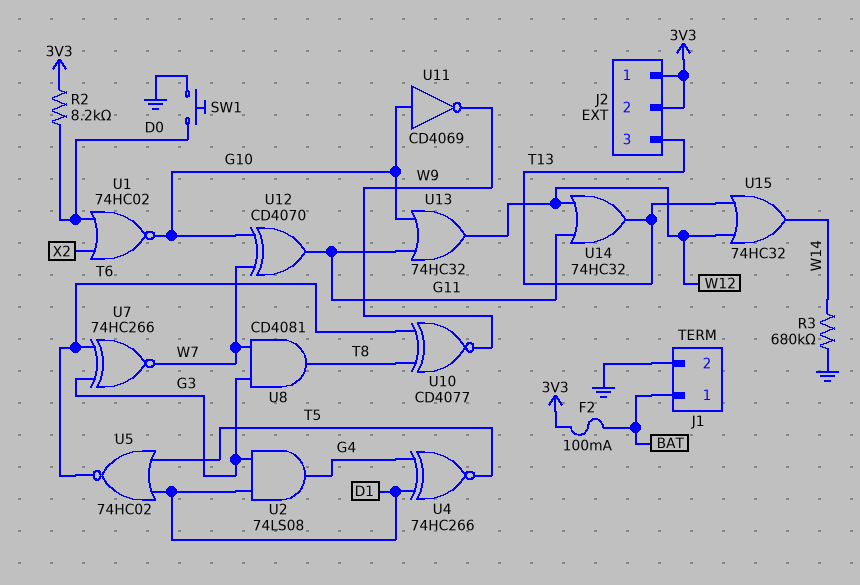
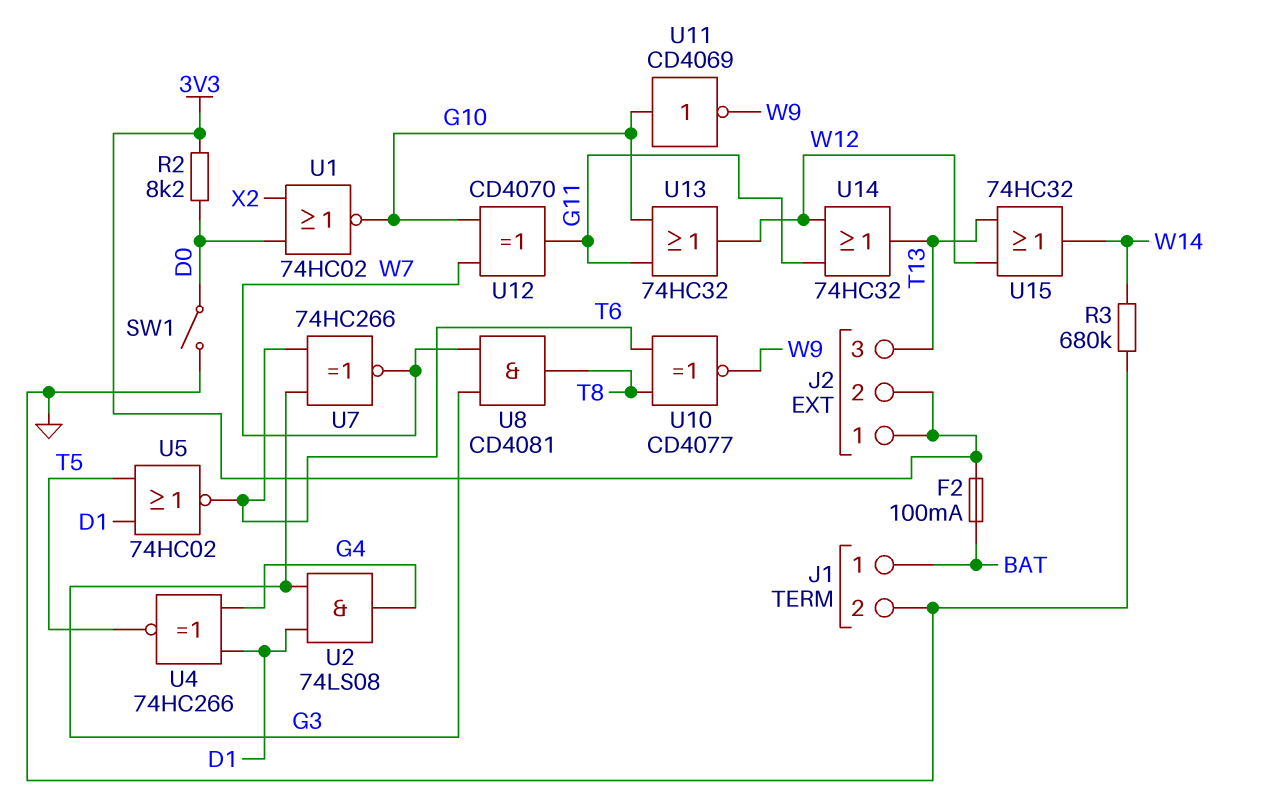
SW1: button (D0, GND) -> switch (D0, GND)

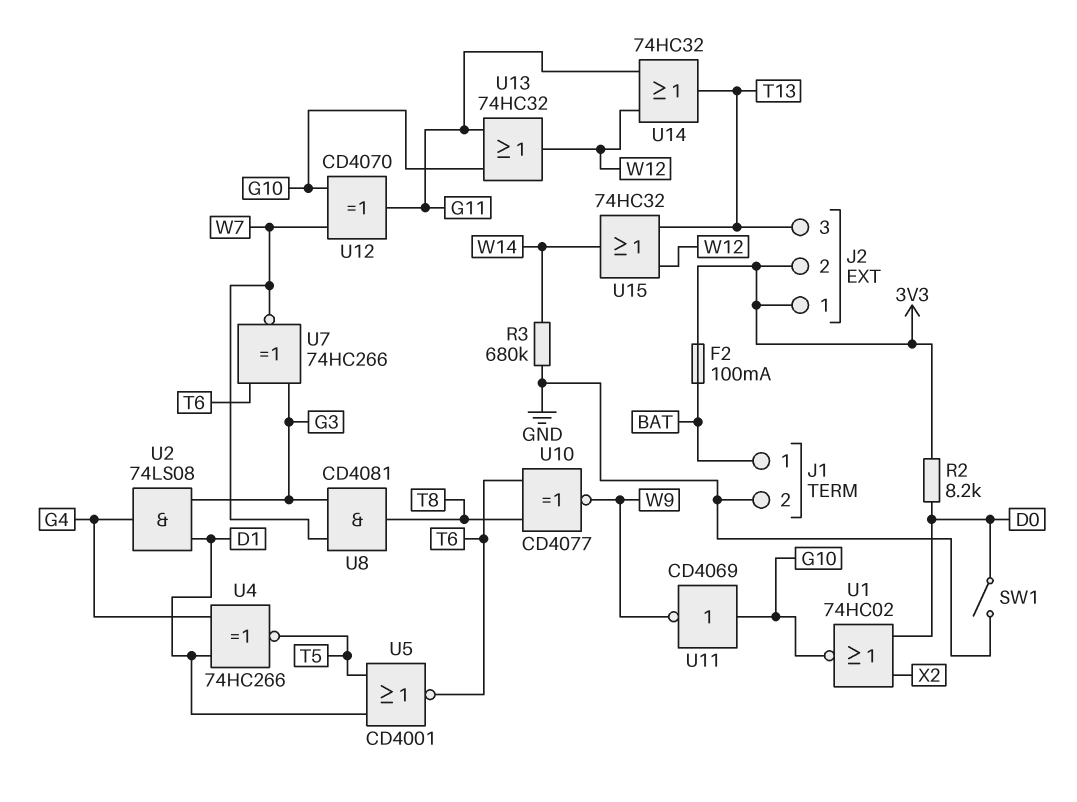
U5: NOR 74HC02 (in D1, in T5, out T6) -> NOR CD4001 (in D1, in T5, out T6)

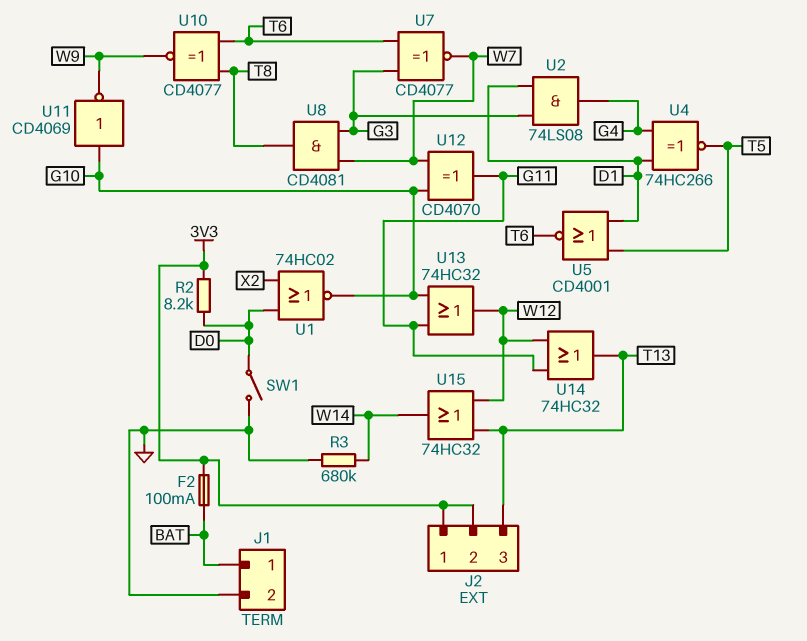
U7: XNOR 74HC266 (in G3, in T6, out W7) -> XNOR CD4077 (in G3, in T6, out W7)

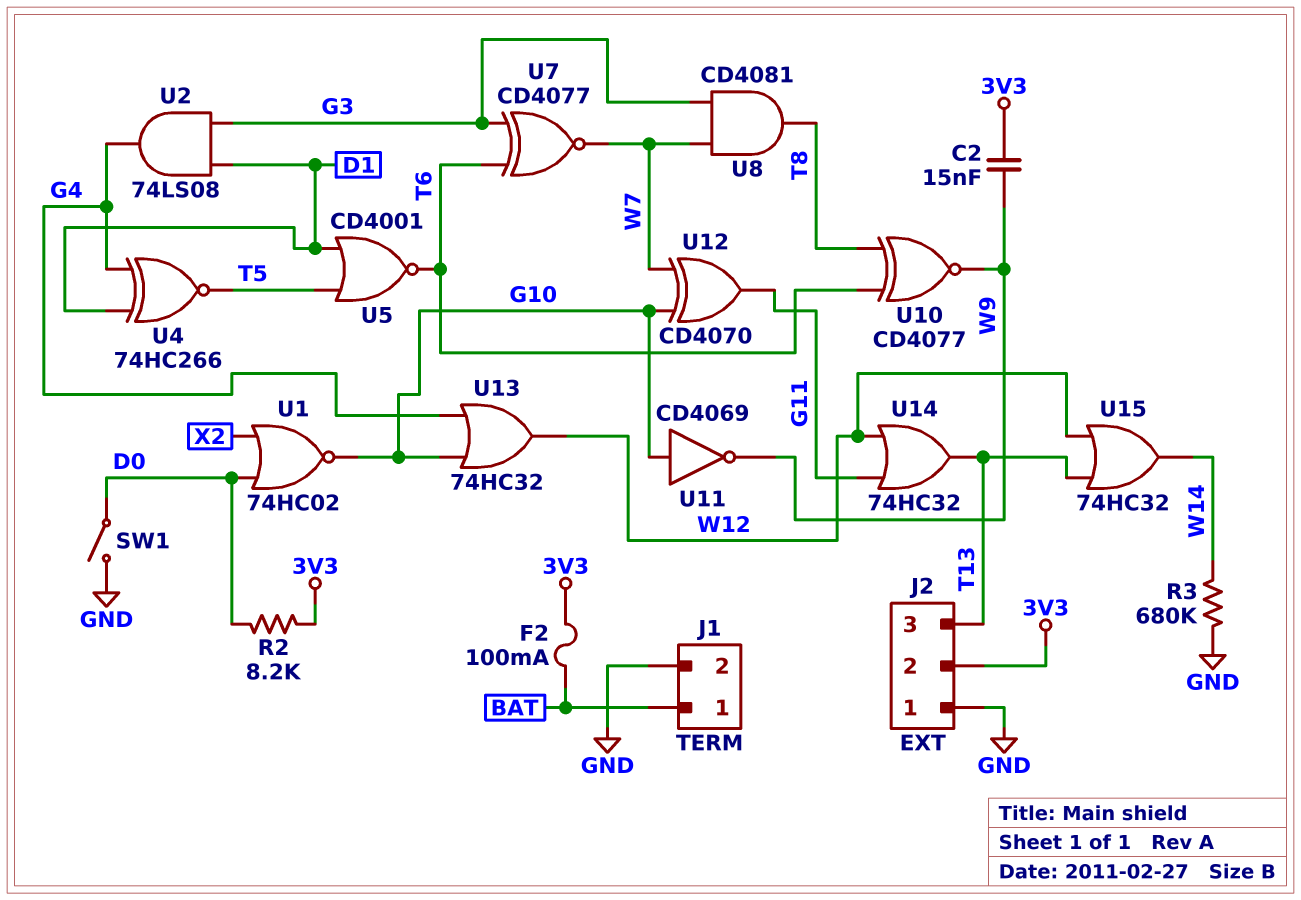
C2: none -> 15nF (3V3, W9)
J2 pin 1: 3V3 -> GND
U13: OR 74HC32 (in G10, in G11, out W12) -> OR 74HC32 (in G4, in G10, out W12)

